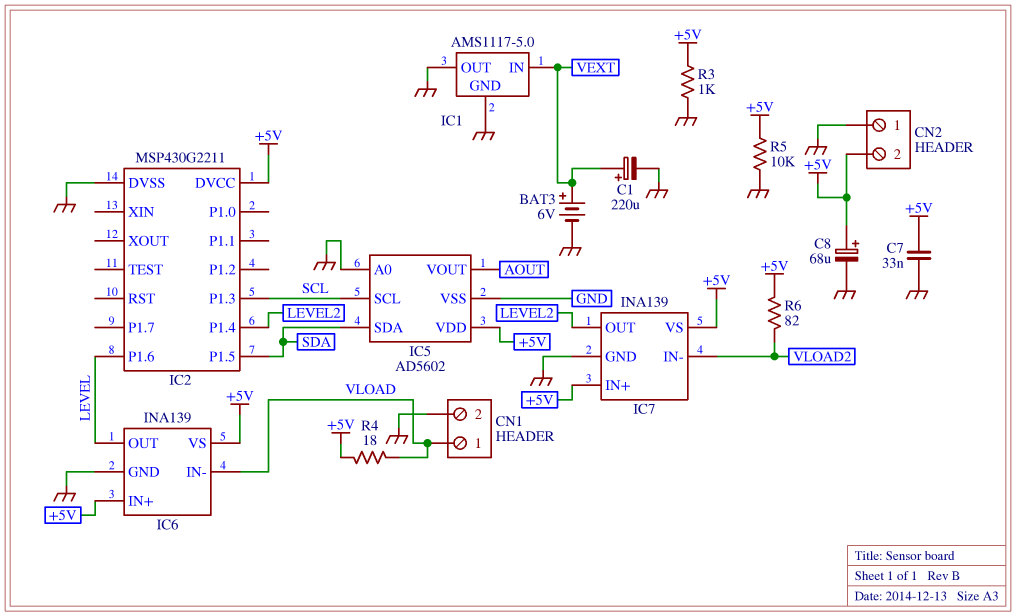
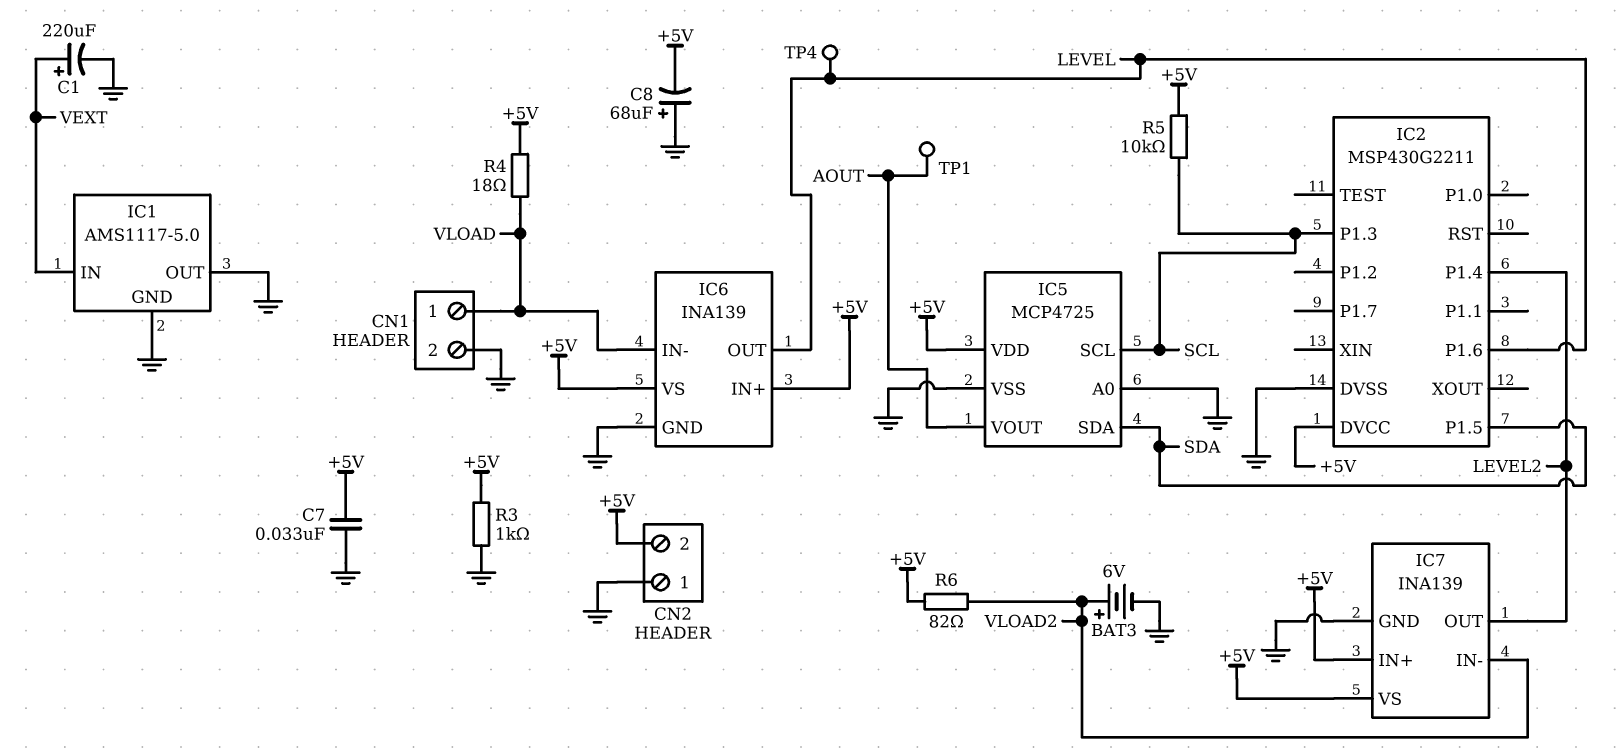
BAT3: 6V (plus VEXT, minus GND) -> 6V (plus VLOAD2, minus GND)
C8: 68uF (plus +5V, minus GND) -> 68uF (plus GND, minus +5V)
IC5: AD5602 -> MCP4725
R5: 10k (+5V, GND) -> 10k (+5V, SCL)
TP1: none -> test point (AOUT)
TP4: none -> test point (LEVEL)

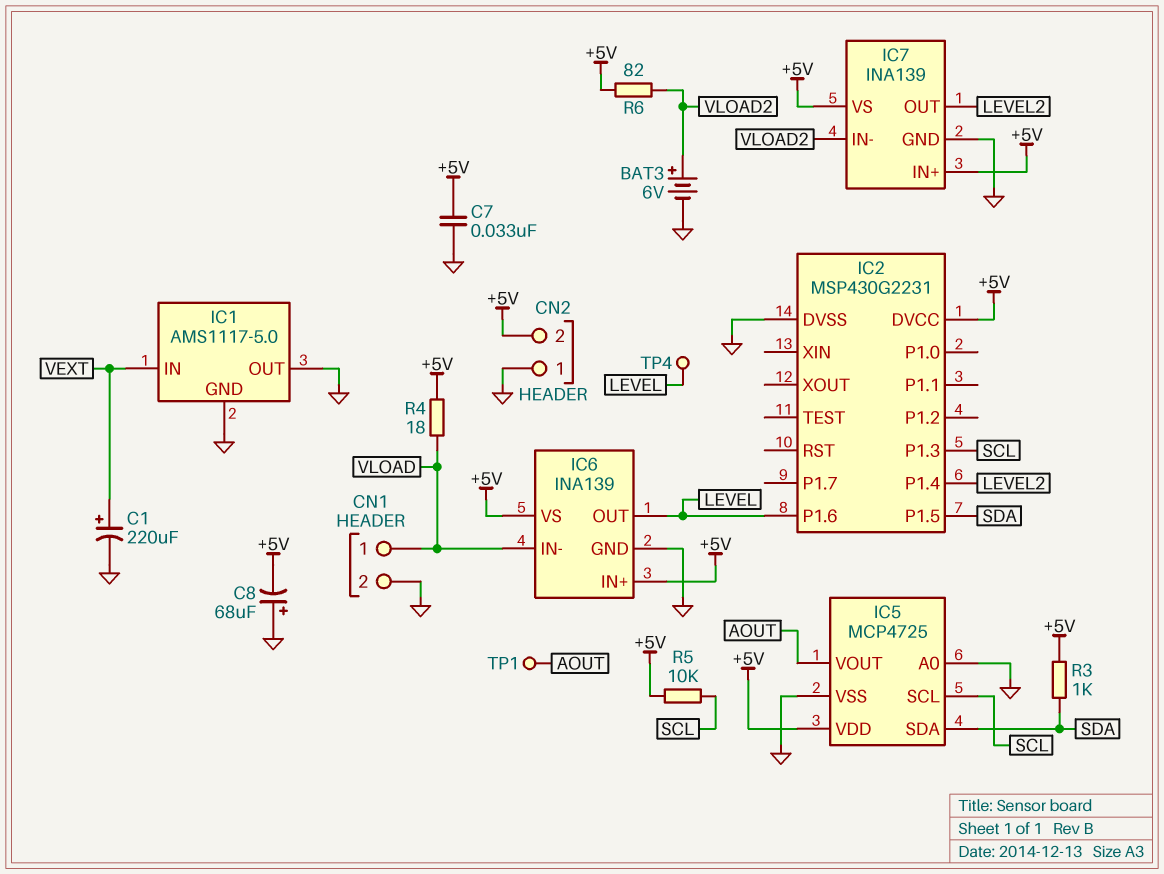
IC2: MSP430G2211 -> MSP430G2231
R3: 1k (+5V, GND) -> 1k (+5V, SDA)

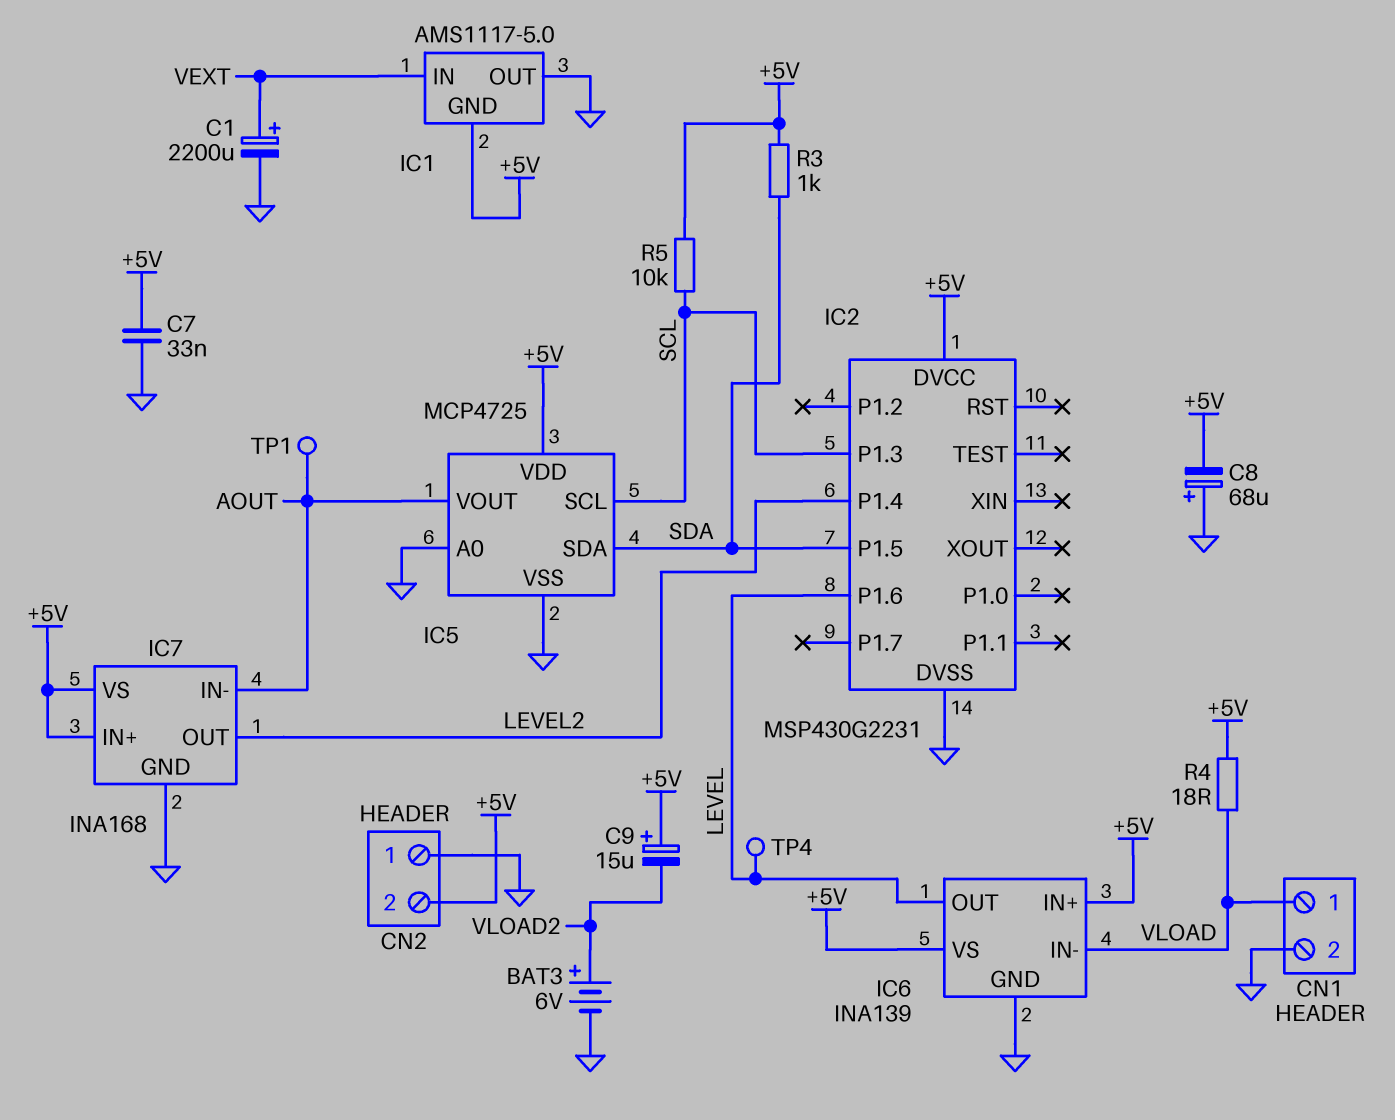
C1: 220uF (plus VEXT, minus GND) -> 2200uF (plus VEXT, minus GND)
C9: none -> 15uF (plus +5V, minus VLOAD2)
IC1 pin GND: GND -> +5V
IC7: INA139 -> INA168
IC7 pin IN-: VLOAD2 -> AOUT
R6: 82 (+5V, VLOAD2) -> none

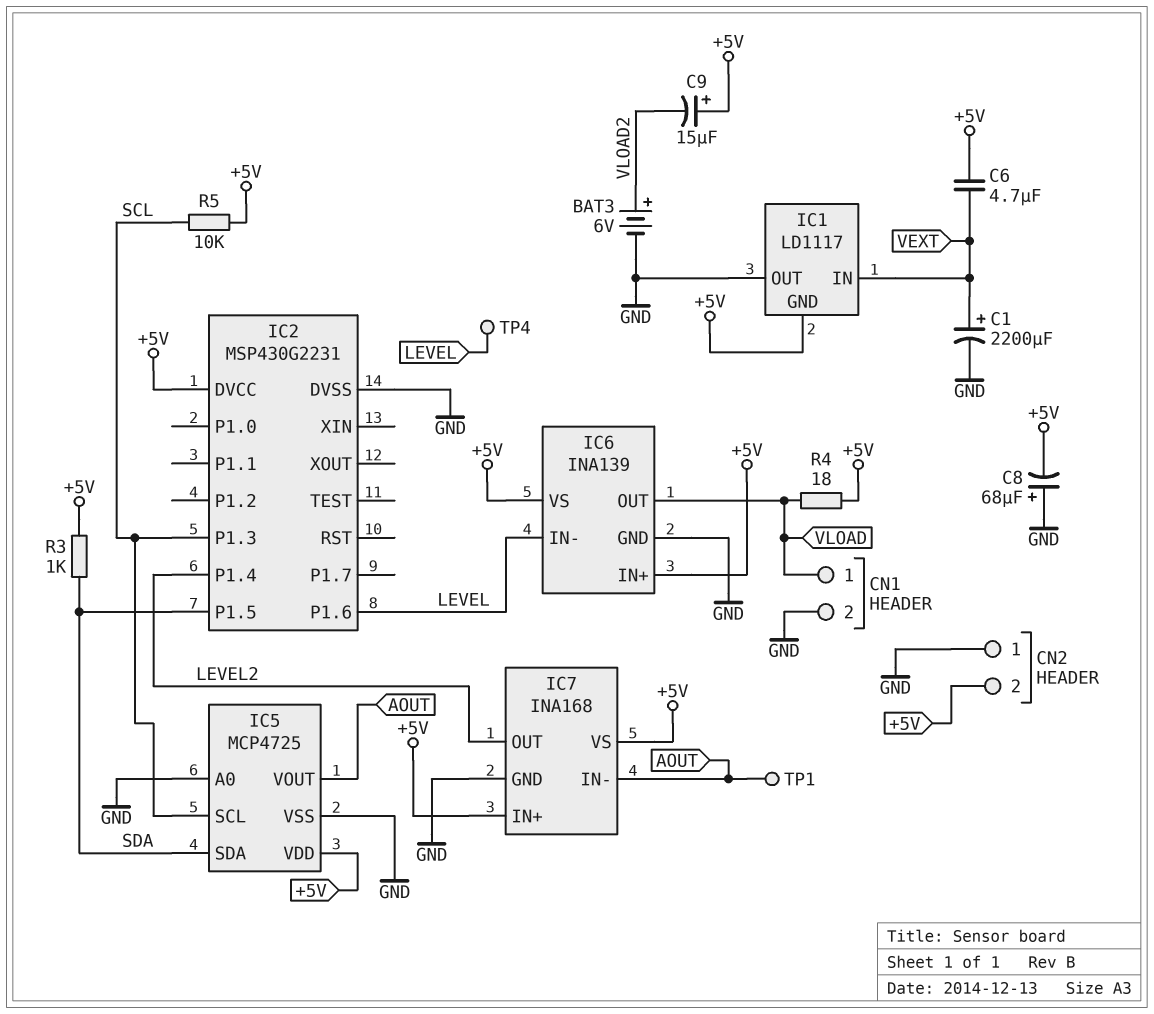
C6: none -> 4.7uF (+5V, VEXT)
C7: 33nF (+5V, GND) -> none
IC1: AMS1117-5.0 -> LD1117
IC6 pin IN-: VLOAD -> LEVEL
IC6 pin OUT: LEVEL -> VLOAD

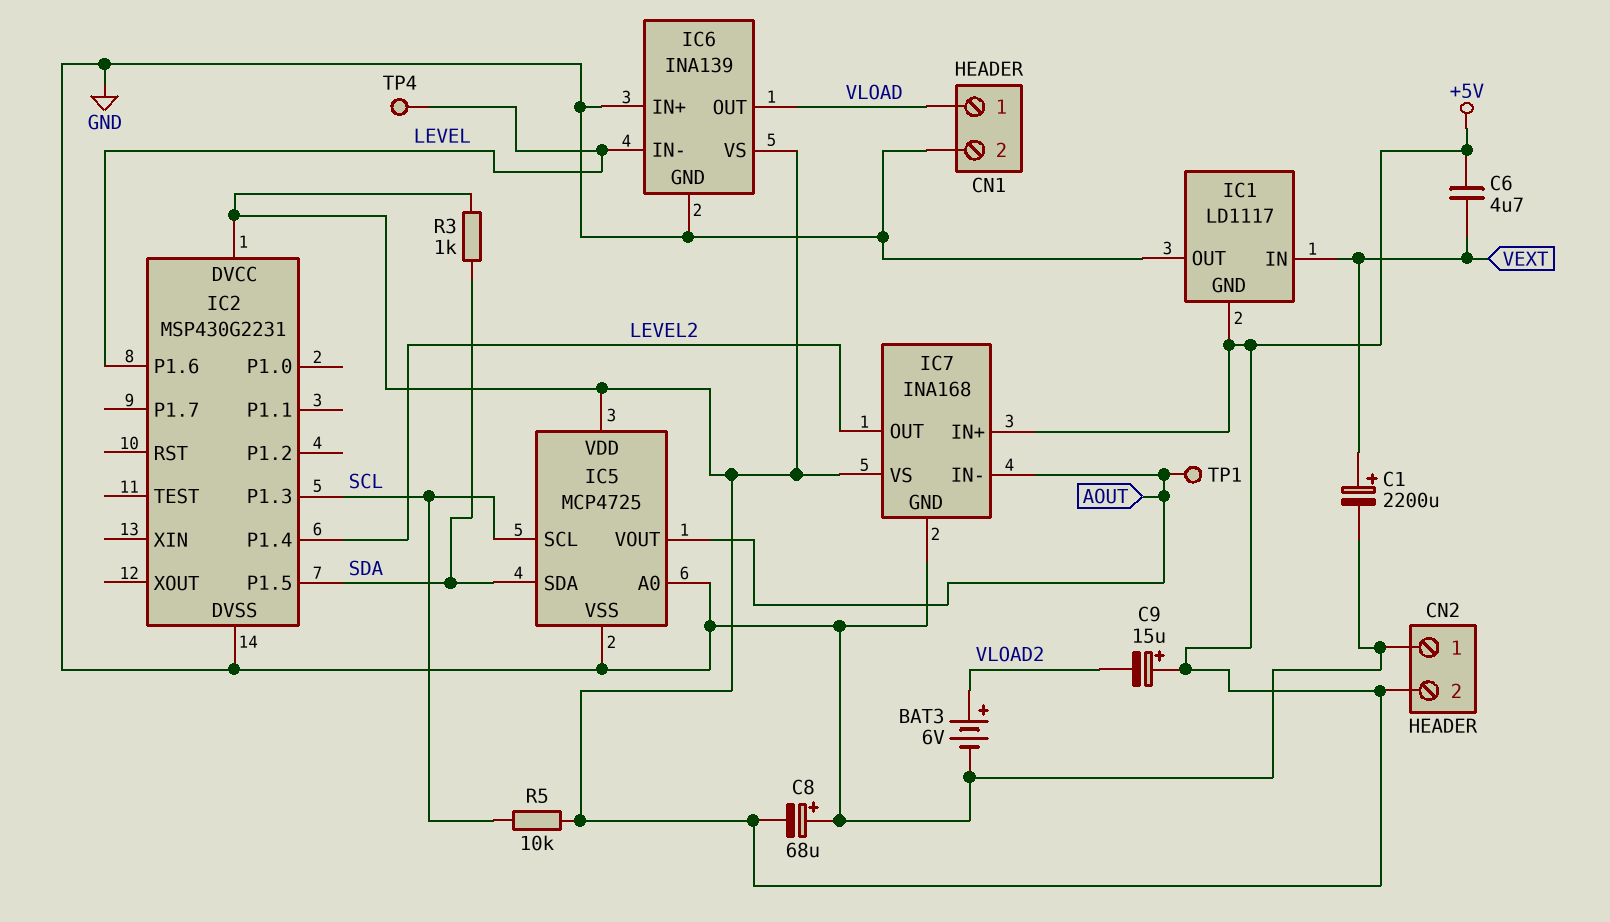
IC6 pin IN+: +5V -> GND
R4: 18 (+5V, VLOAD) -> none

